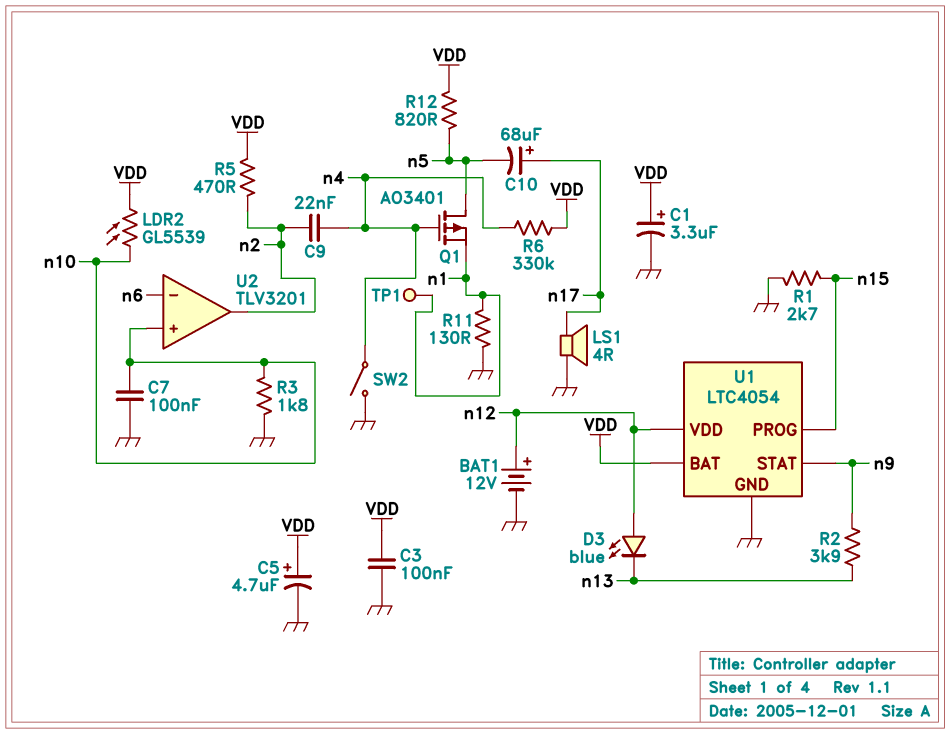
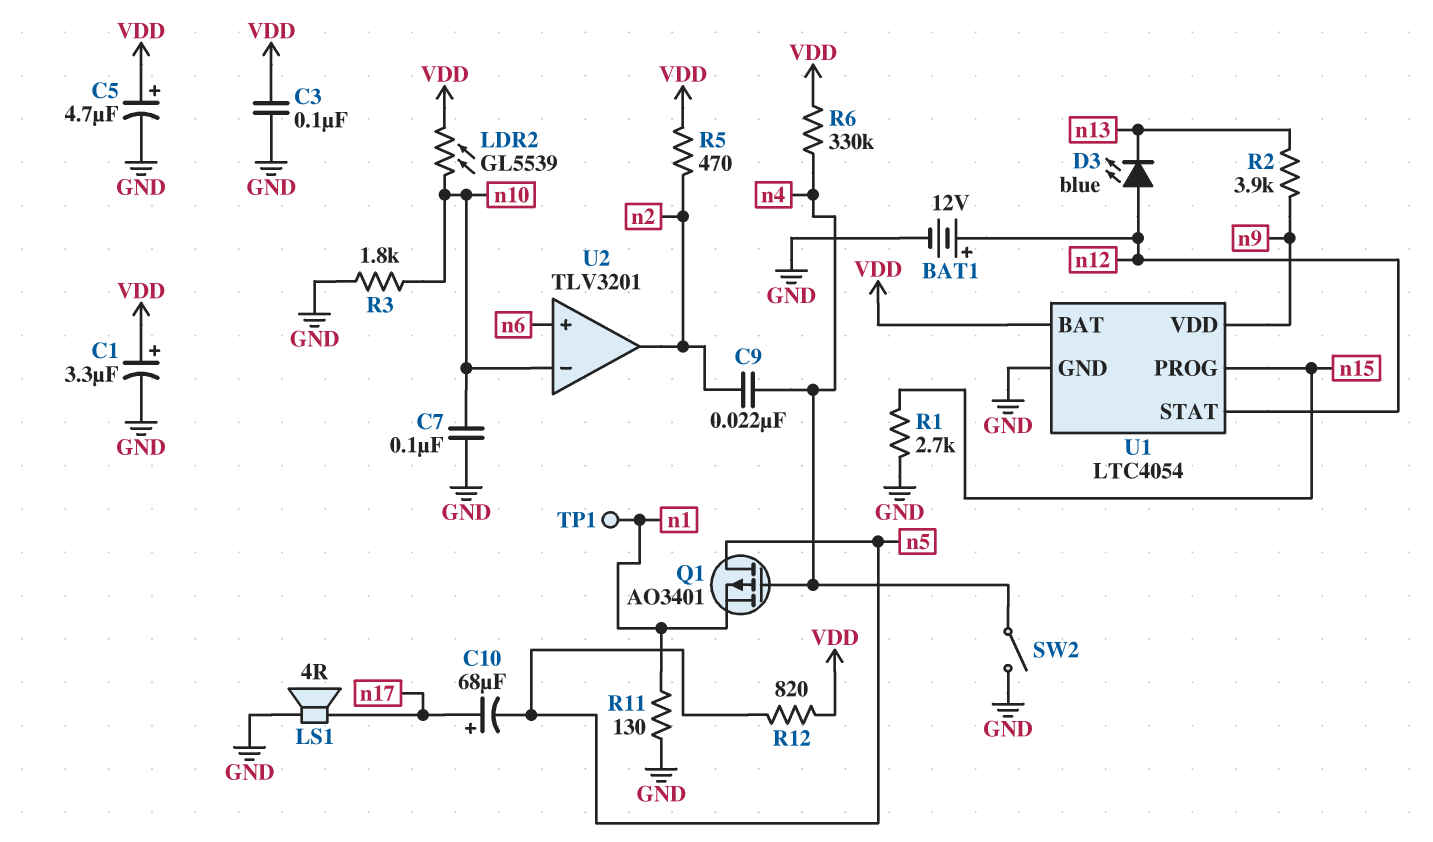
U1 pin STAT: n9 -> n12
U1 pin VDD: n12 -> n9
U2 pin in+: n10 -> n6
U2 pin in-: n6 -> n10

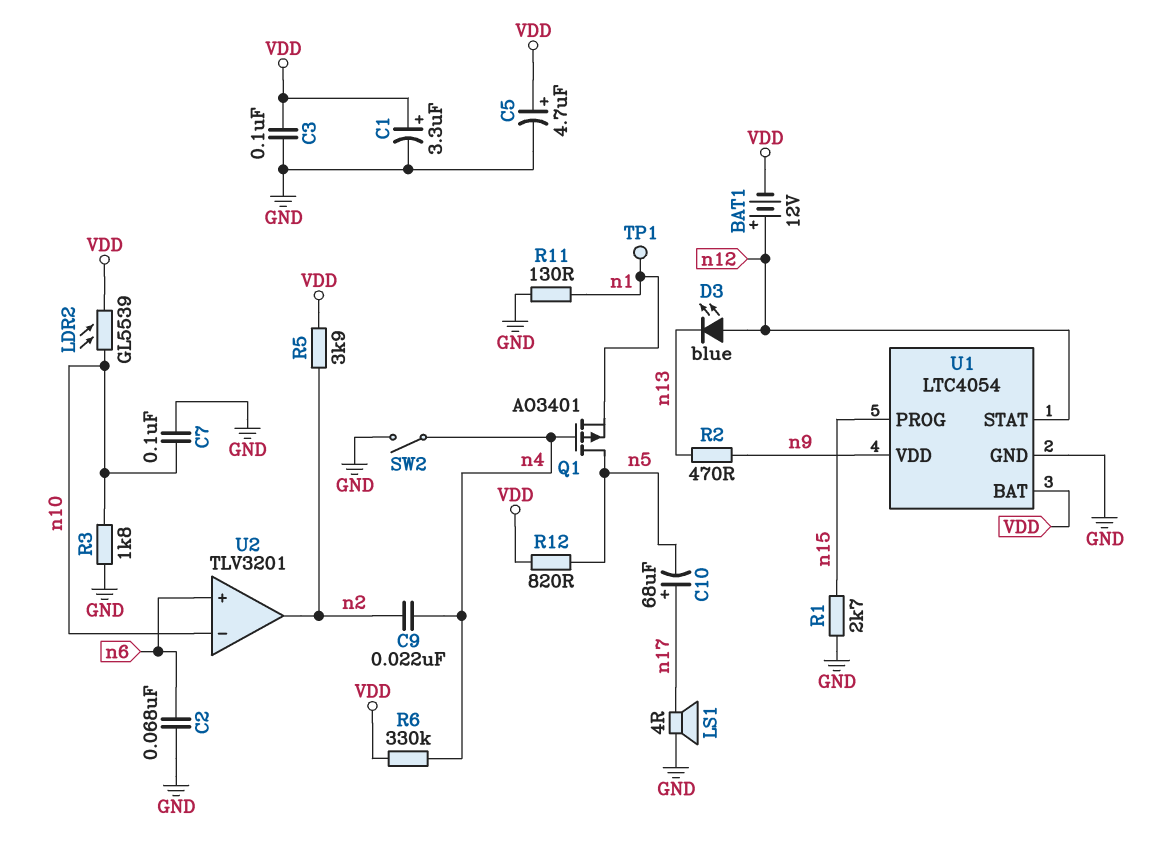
BAT1: 12V (plus n12, minus GND) -> 12V (plus n12, minus VDD)
C2: none -> 68nF (GND, n6)
R2: 3.9k (n9, n13) -> 470 (n9, n13)
R5: 470 (VDD, n2) -> 3.9k (VDD, n2)

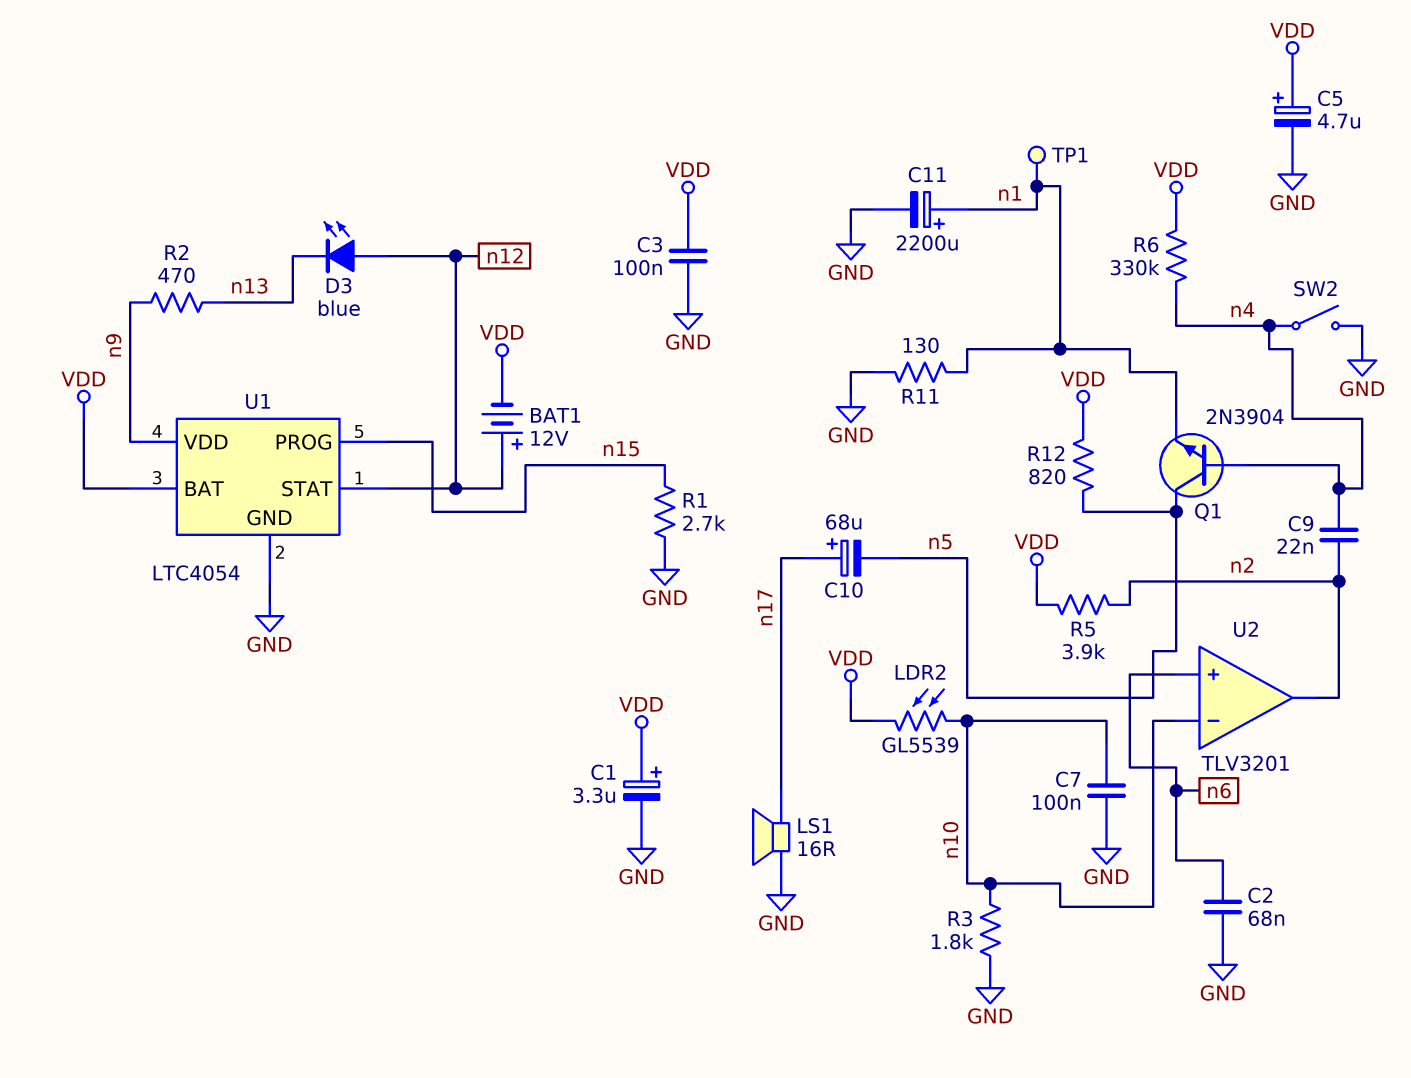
C11: none -> 2200uF (plus n1, minus GND)
LS1: speaker 4R (GND, n17) -> speaker 16R (GND, n17)
Q1: PMOS AO3401 (G n4, D n5, S n1) -> NPN 2N3904 (B n4, C n5, E n1)

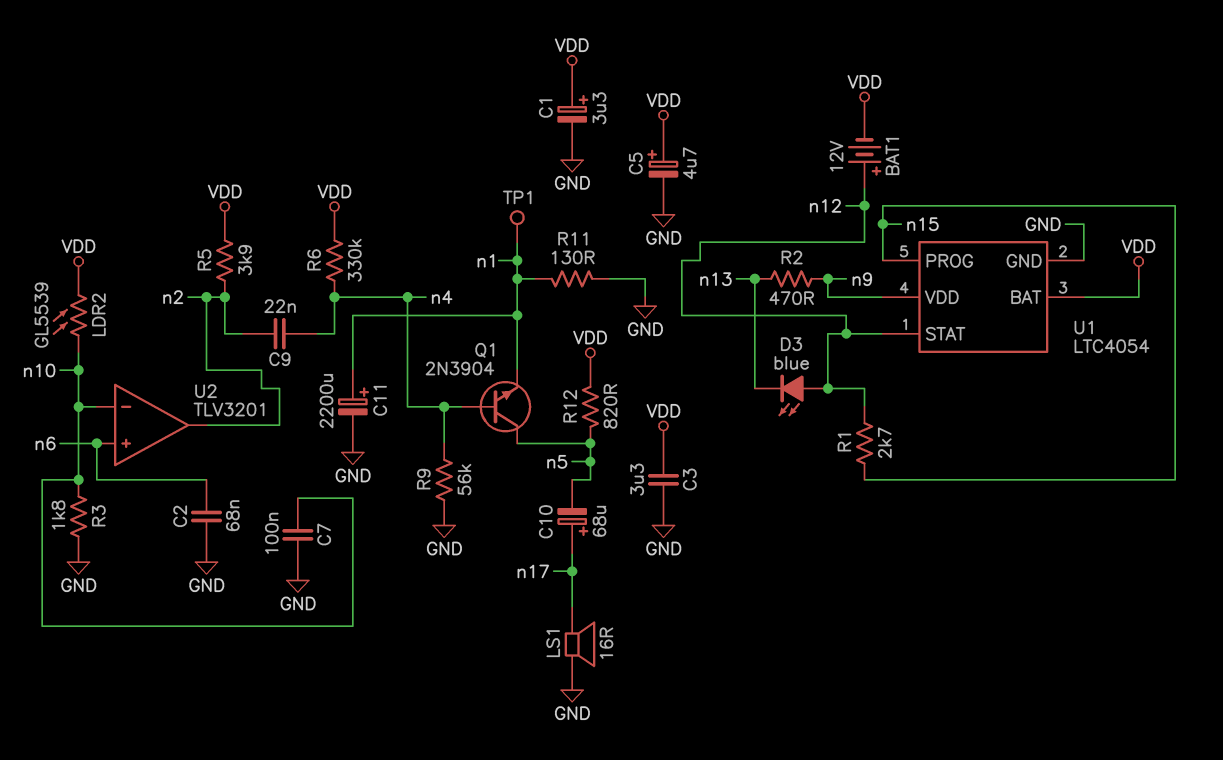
C3: 100nF (GND, VDD) -> 3.3uF (GND, VDD)
R1: 2.7k (GND, n15) -> 2.7k (n12, n15)
R9: none -> 56k (GND, n4)
SW2: switch (GND, n4) -> none

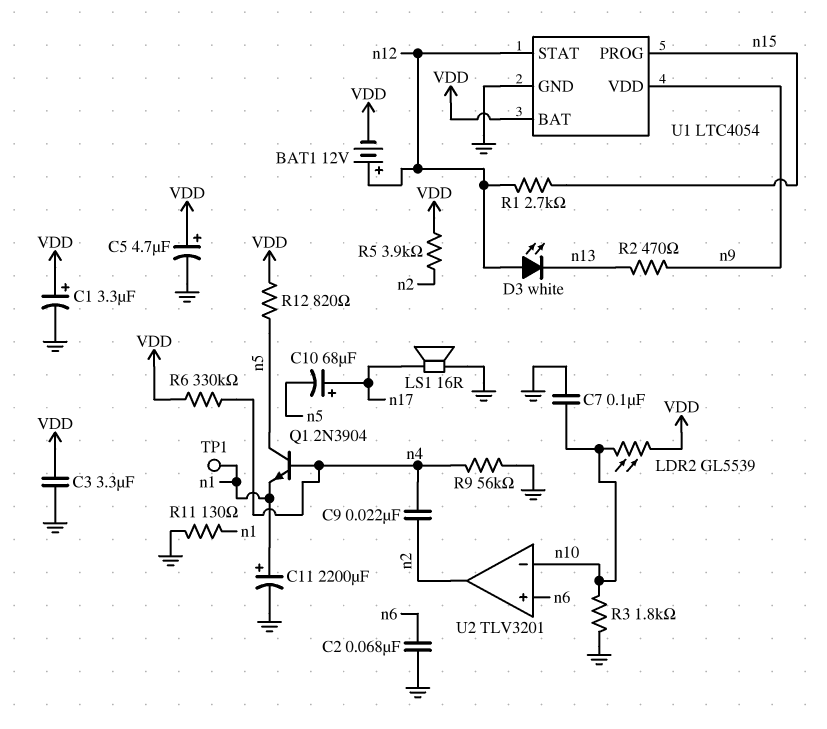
D3: LED blue (A n12, K n13) -> LED white (A n12, K n13)

